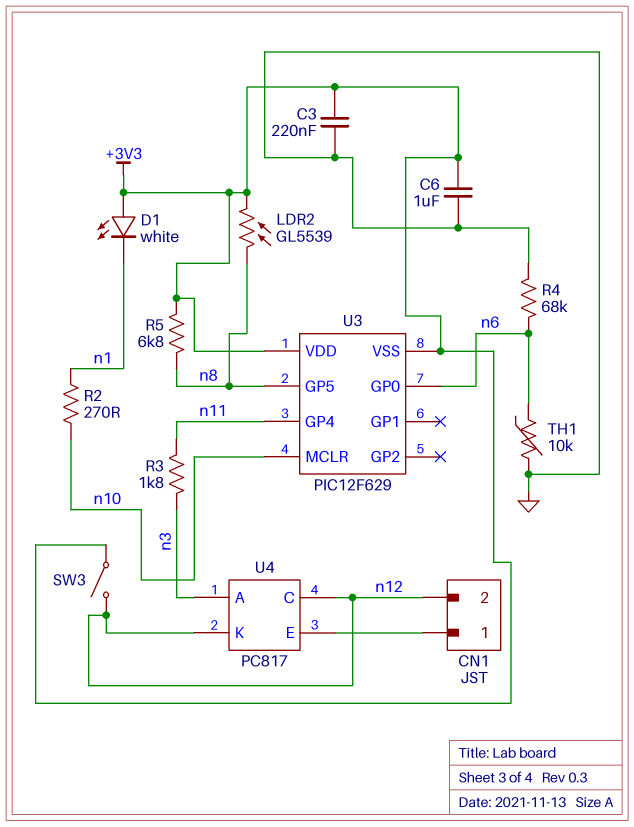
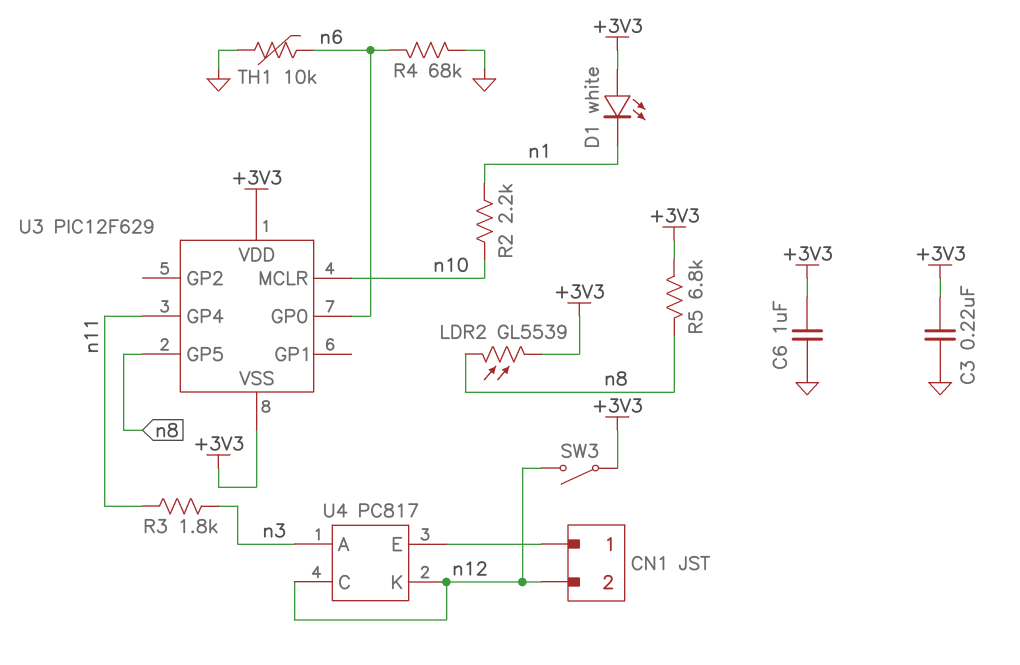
R2: 270 (n1, n10) -> 2.2k (n1, n10)

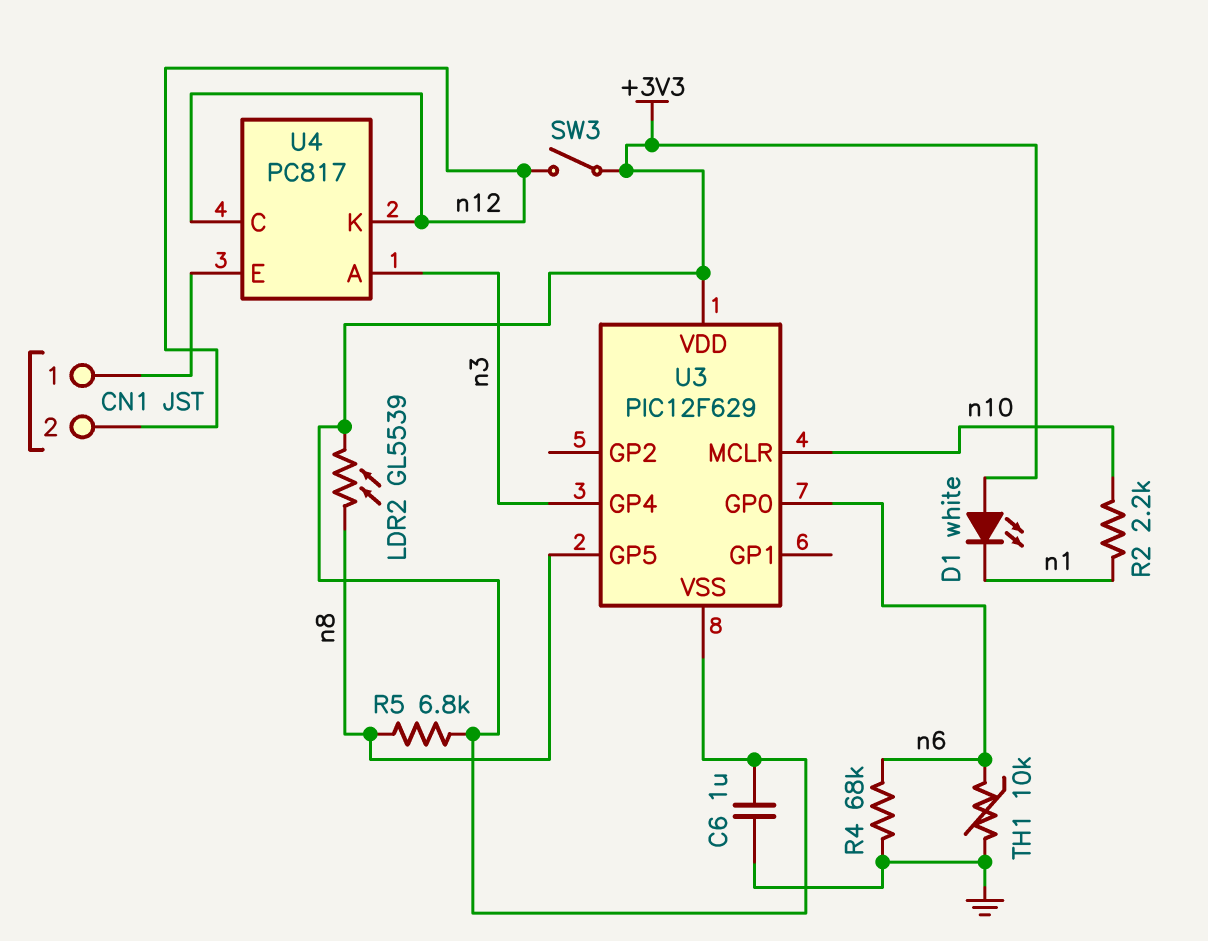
C3: 220nF (+3V3, GND) -> none
R3: 1.8k (n3, n11) -> none
U3 pin GP4: n11 -> n3

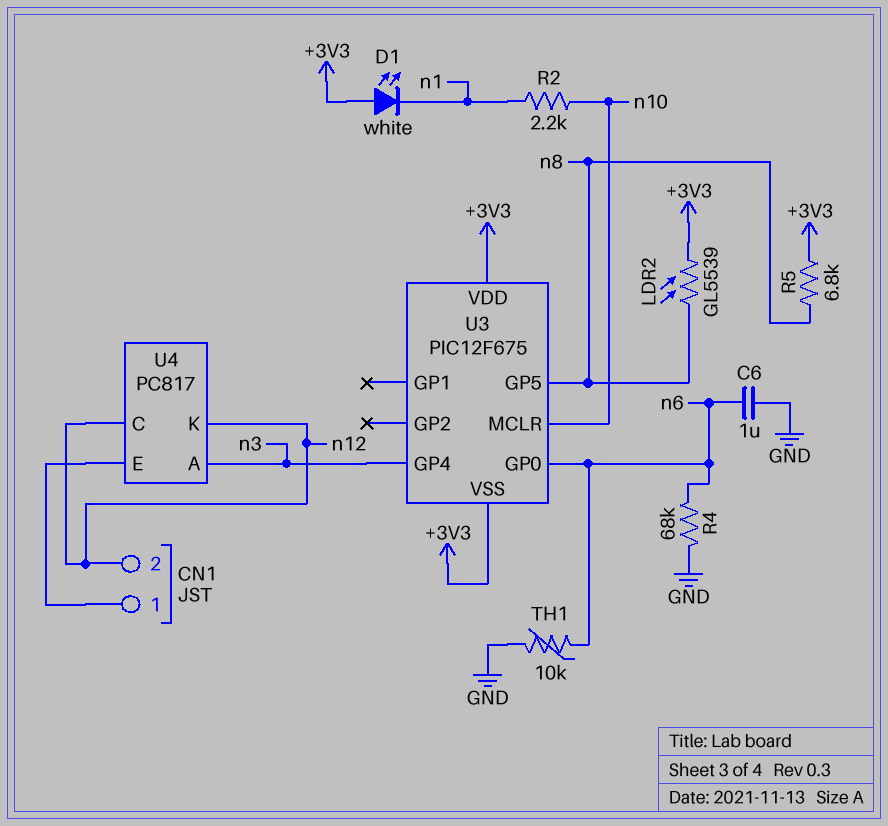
C6: 1uF (+3V3, GND) -> 1uF (GND, n6)
SW3: switch (+3V3, n12) -> none
U3: PIC12F629 -> PIC12F675

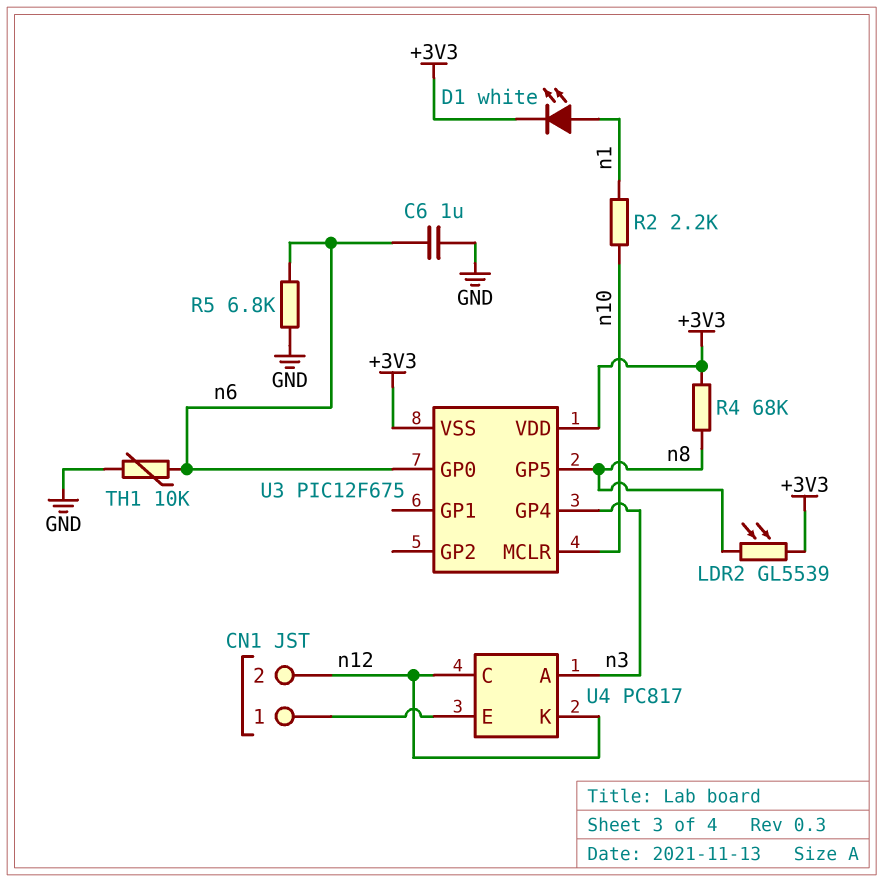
D1: LED white (A +3V3, K n1) -> LED white (A n1, K +3V3)
R4: 68k (GND, n6) -> 68k (+3V3, n8)
R5: 6.8k (+3V3, n8) -> 6.8k (GND, n6)

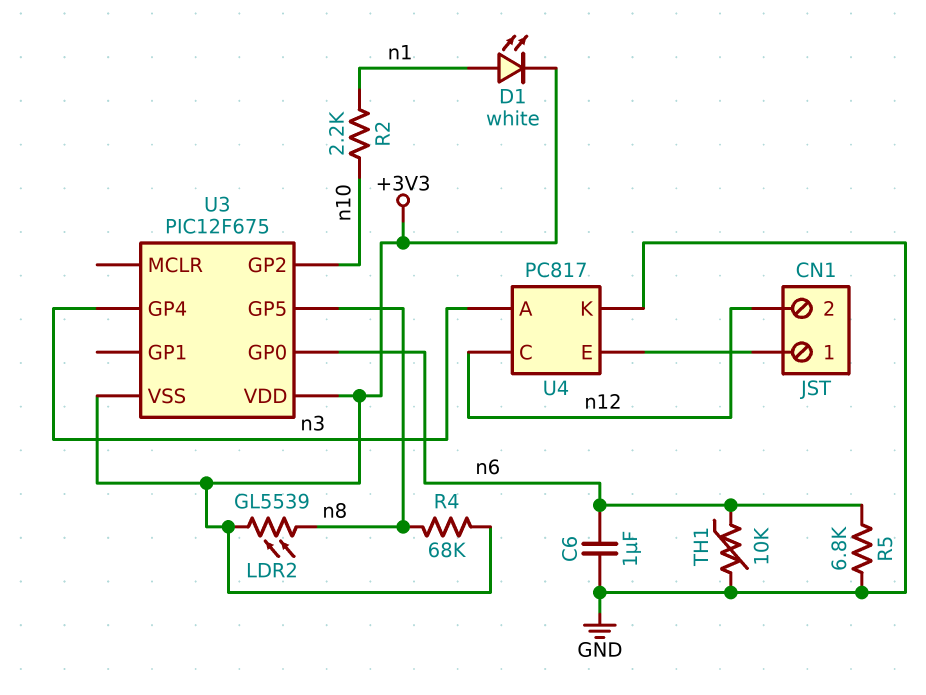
U3 pin GP2: none -> n10
U3 pin MCLR: n10 -> none
U4 pin K: n12 -> GND

